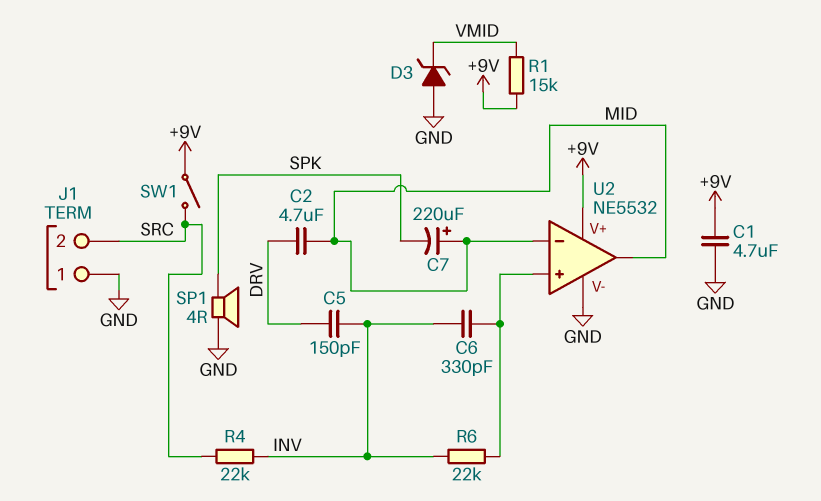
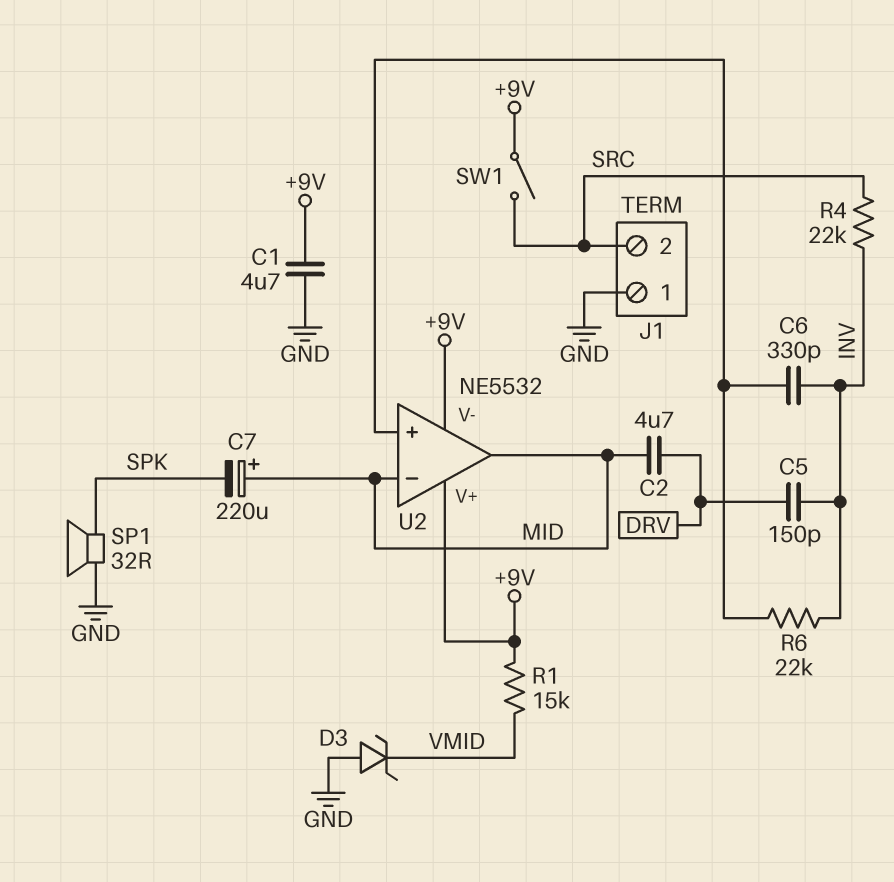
SP1: speaker 4R (GND, SPK) -> speaker 32R (GND, SPK)
U2 pin V-: GND -> +9V

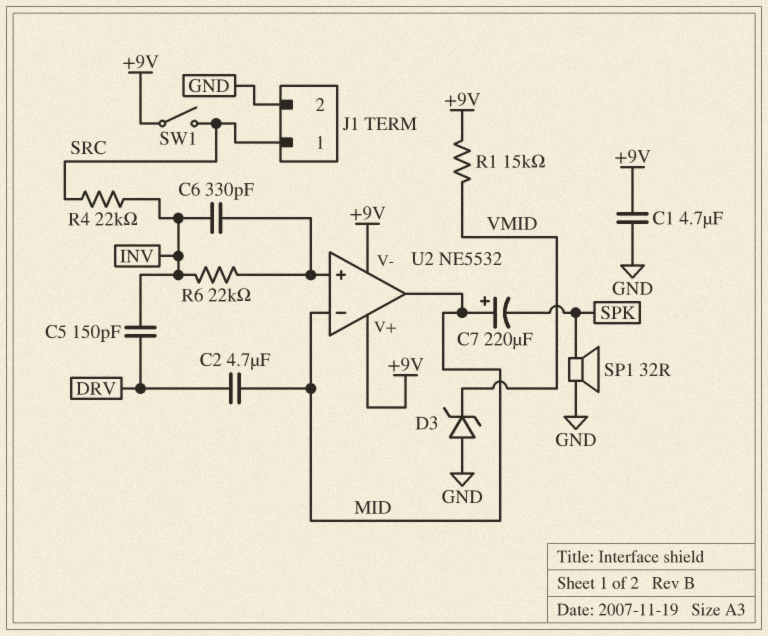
J1 pin 1: GND -> SRC
J1 pin 2: SRC -> GND

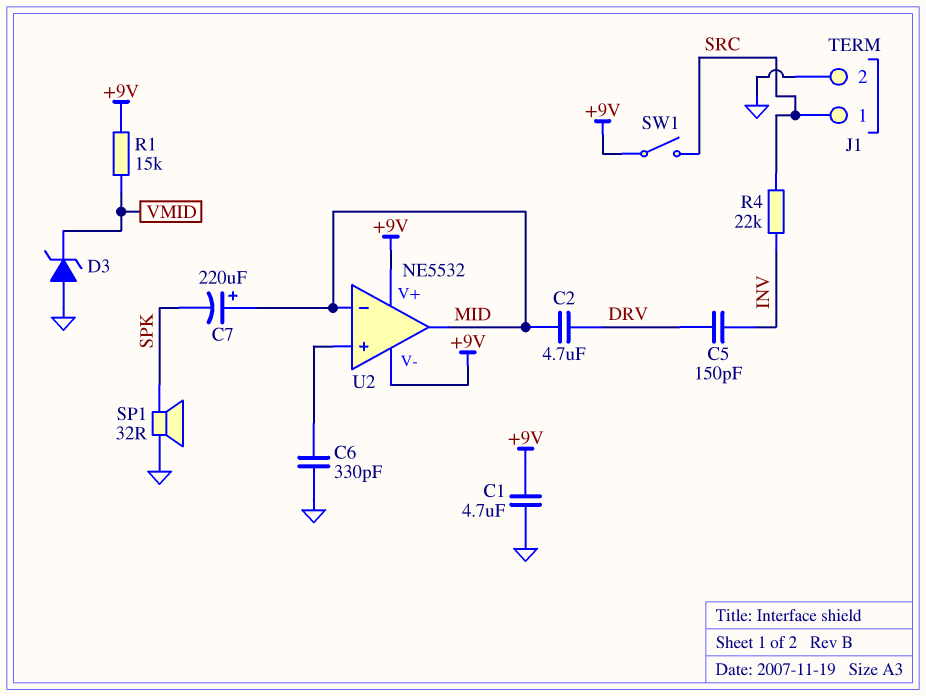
C6: 330pF (INV, U2/in+) -> 330pF (GND, U2/in+)
R6: 22k (INV, U2/in+) -> none

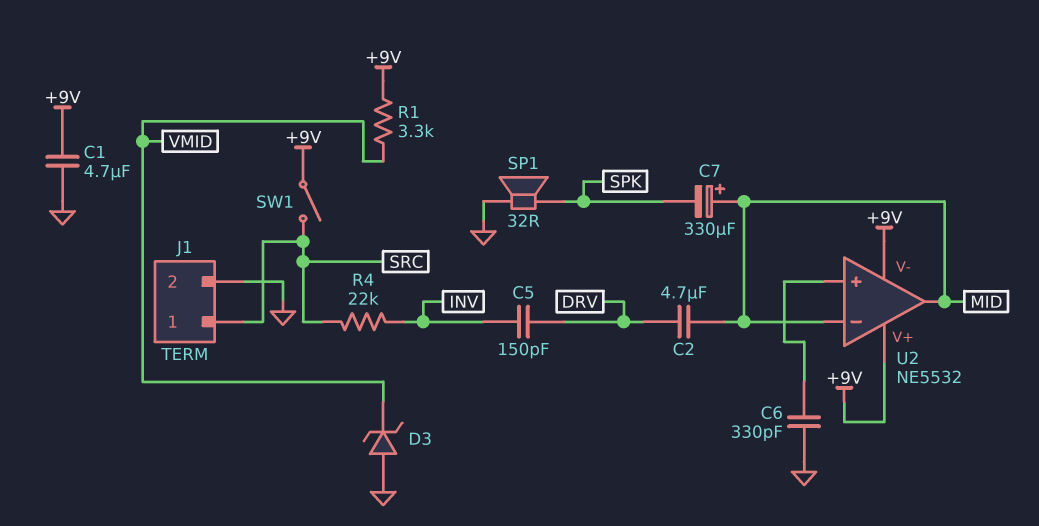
C7: 220uF (plus MID, minus SPK) -> 330uF (plus MID, minus SPK)
R1: 15k (+9V, VMID) -> 3.3k (+9V, VMID)

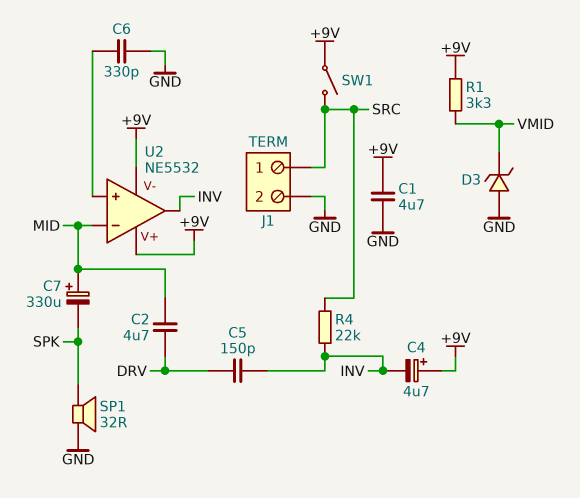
C4: none -> 4.7uF (plus +9V, minus INV)
U2 pin out: MID -> INV

